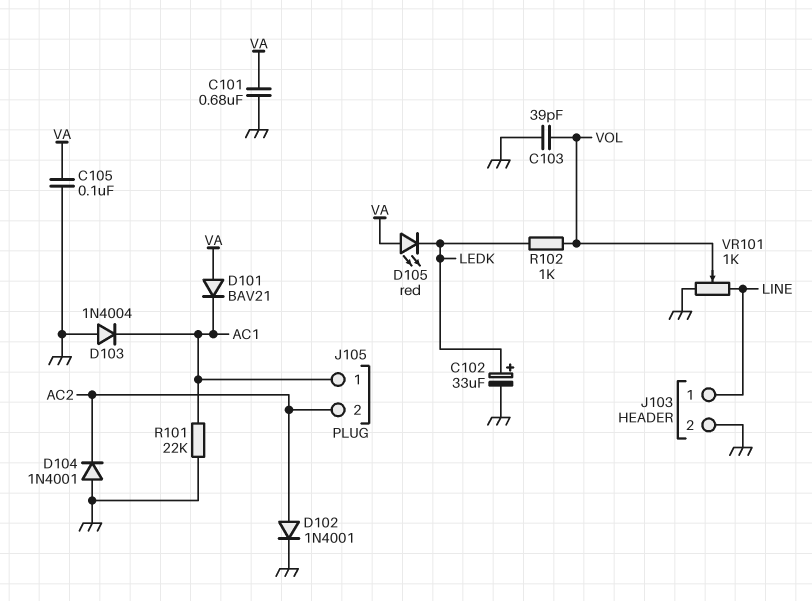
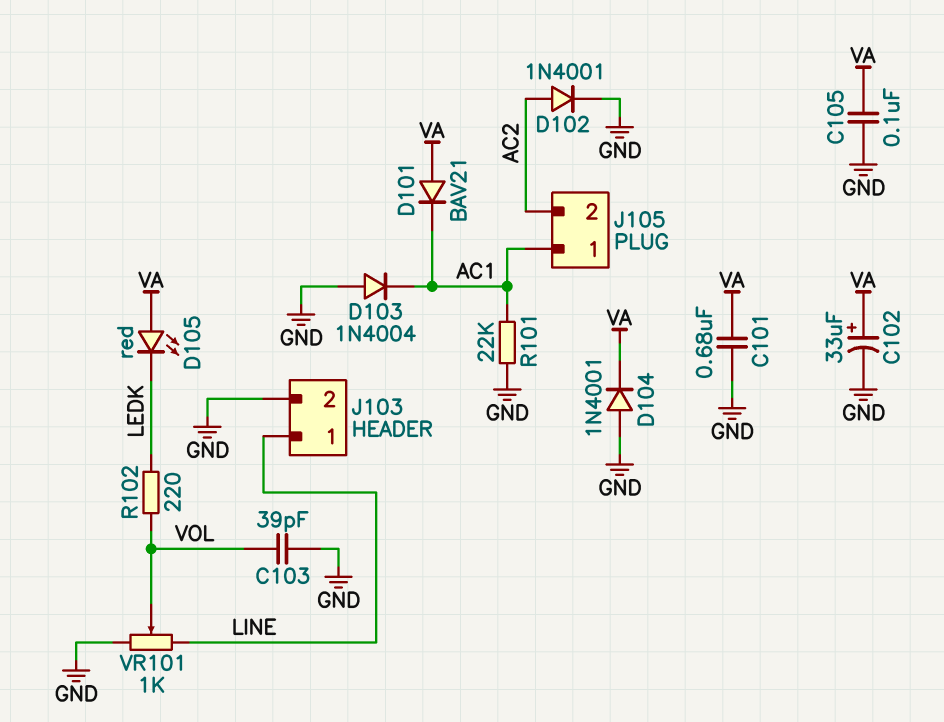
C102: 33uF (plus LEDK, minus GND) -> 33uF (plus VA, minus GND)
D104: diode 1N4001 (A GND, K AC2) -> diode 1N4001 (A GND, K VA)
R102: 1k (LEDK, VOL) -> 220 (LEDK, VOL)

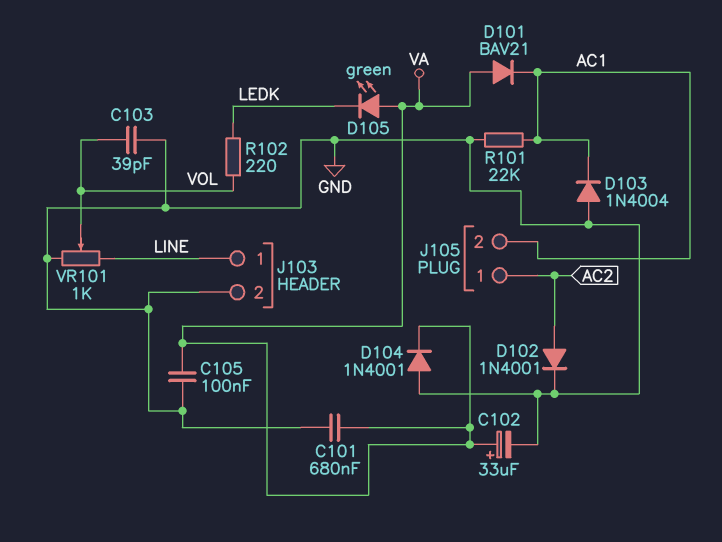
D105: LED red (A VA, K LEDK) -> LED green (A VA, K LEDK)
J105 pin 1: AC1 -> AC2
J105 pin 2: AC2 -> AC1

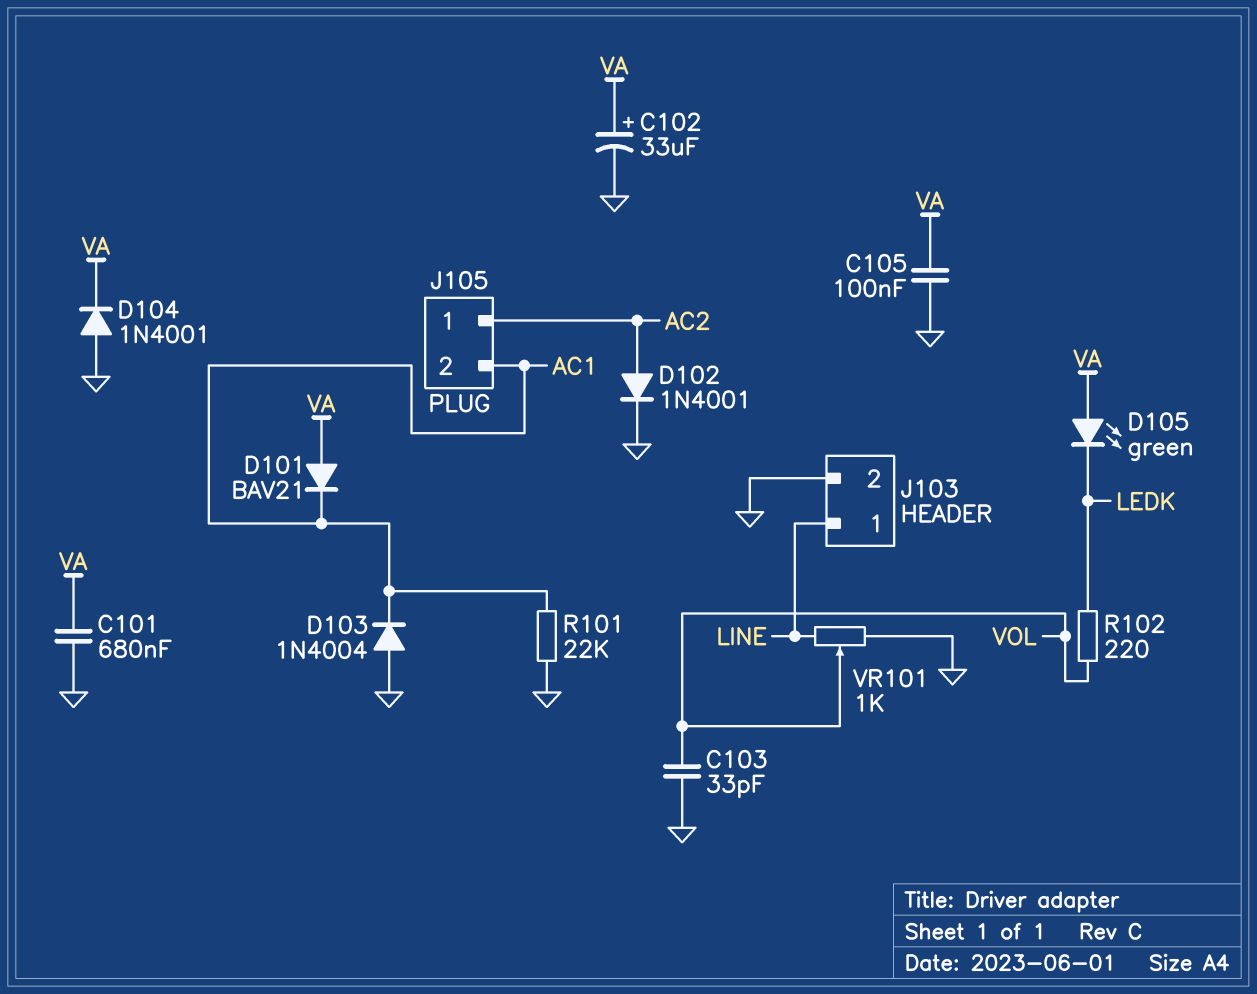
C103: 39pF (GND, VOL) -> 33pF (GND, VOL)

